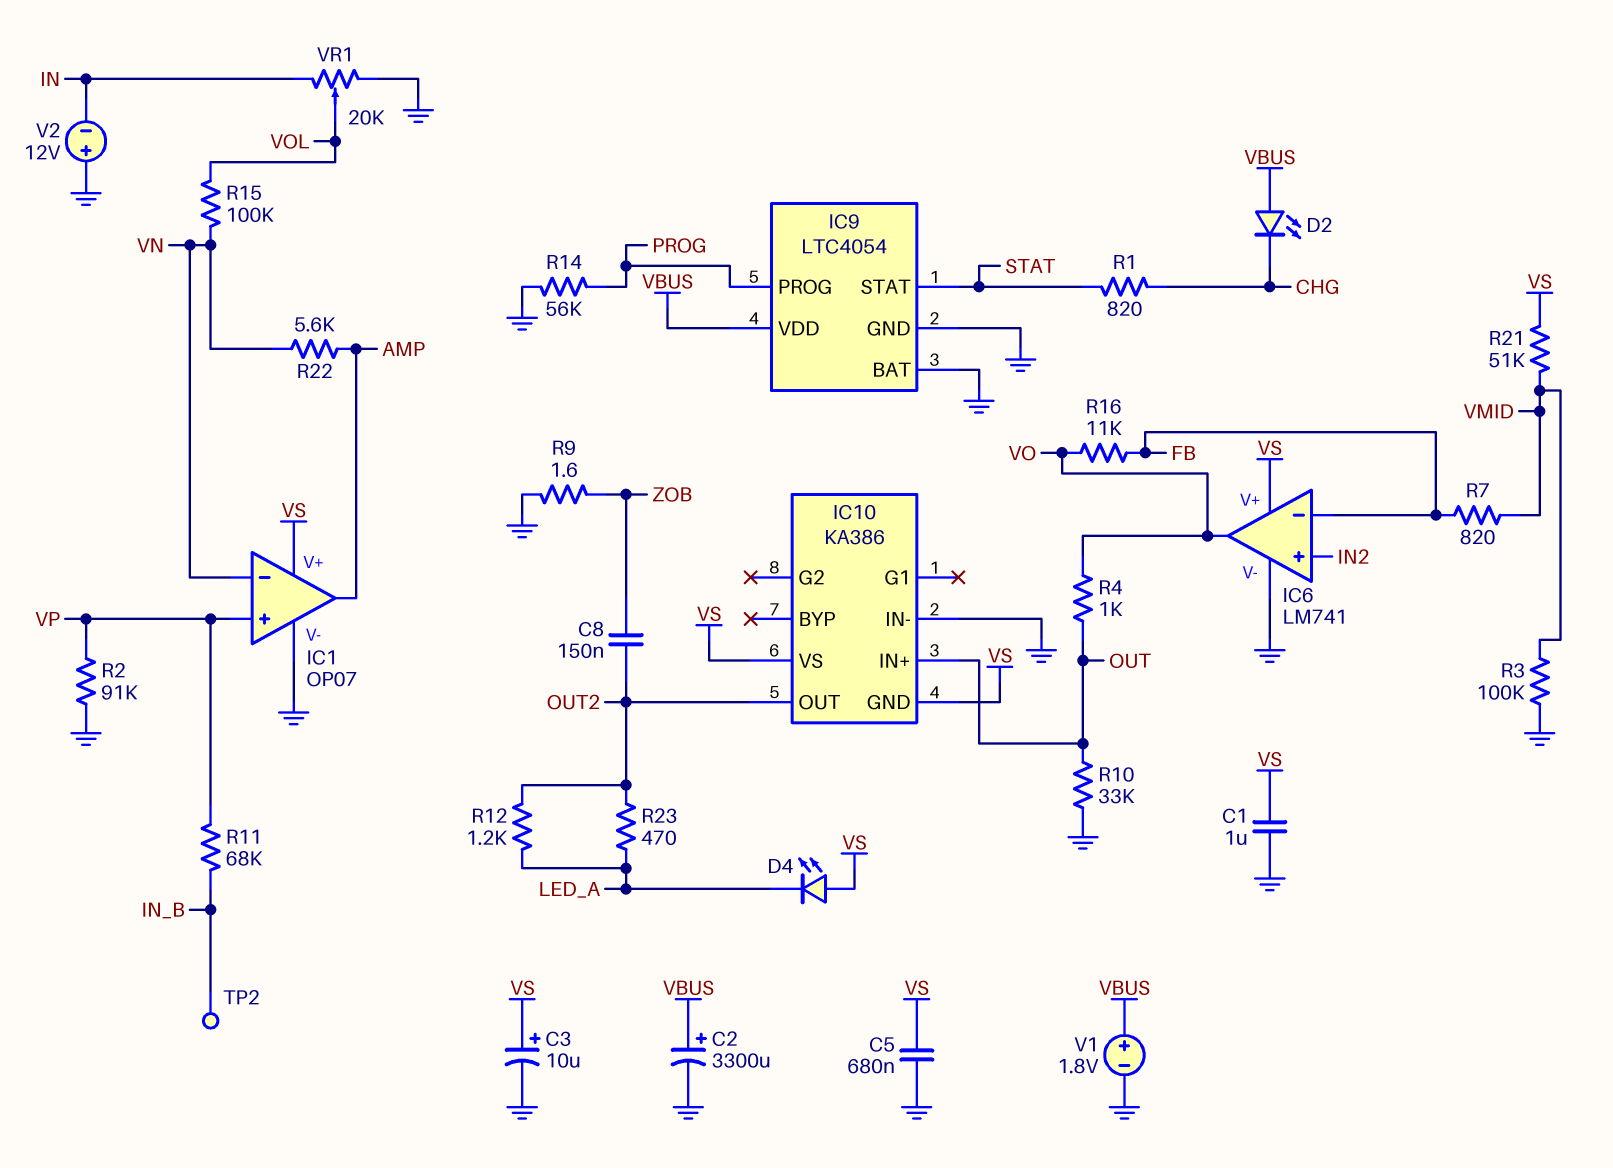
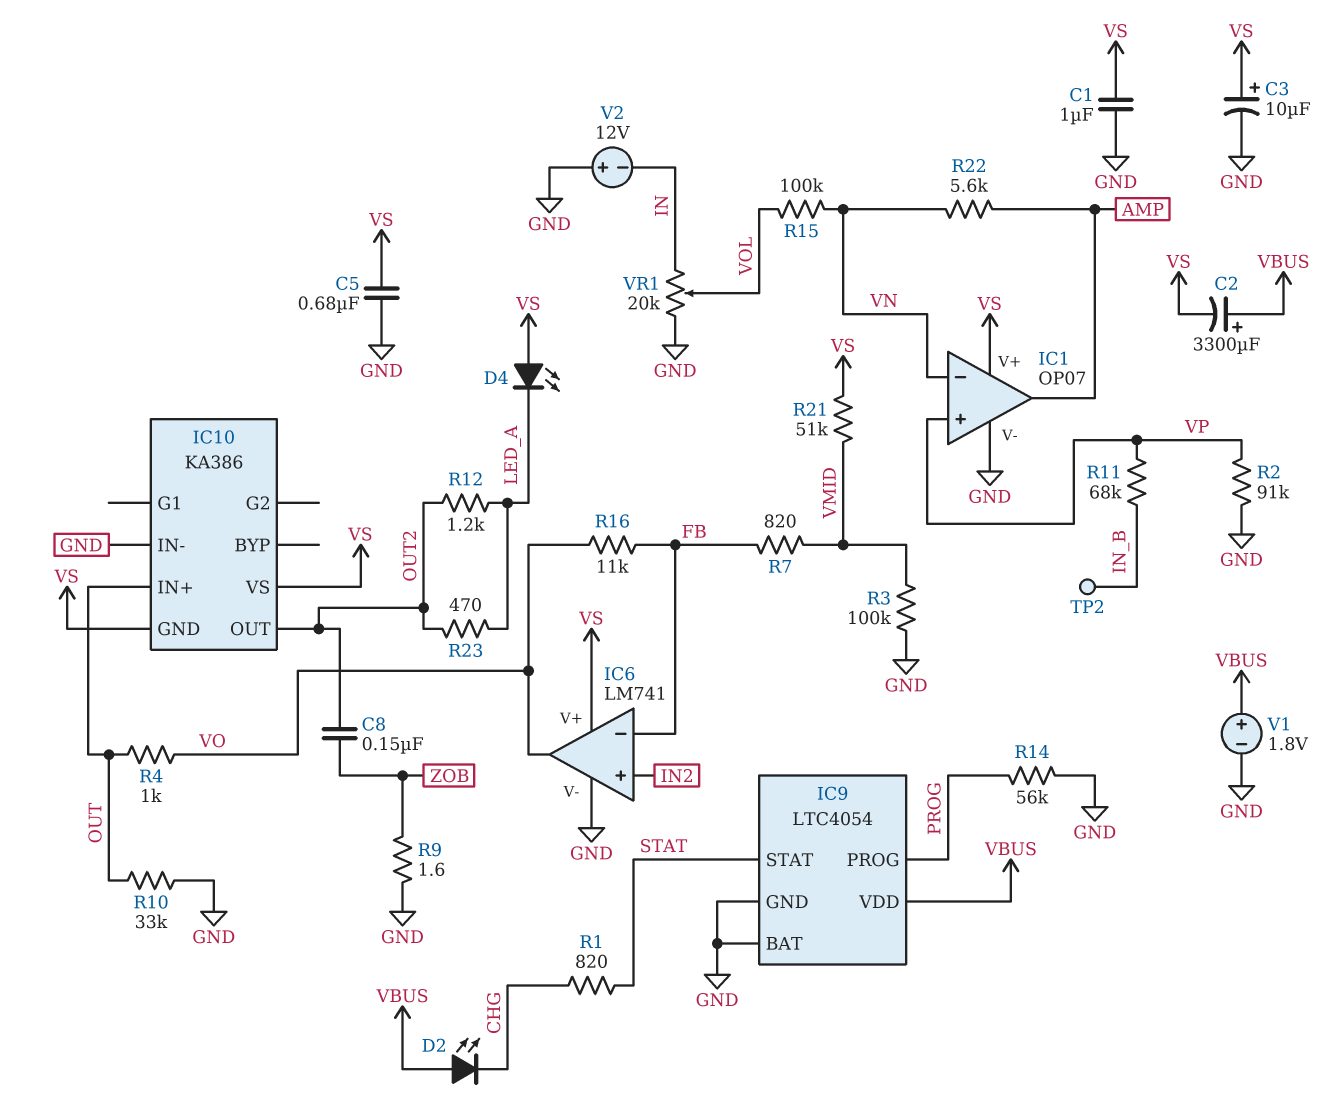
C2: 3300uF (plus VBUS, minus GND) -> 3300uF (plus VBUS, minus VS)

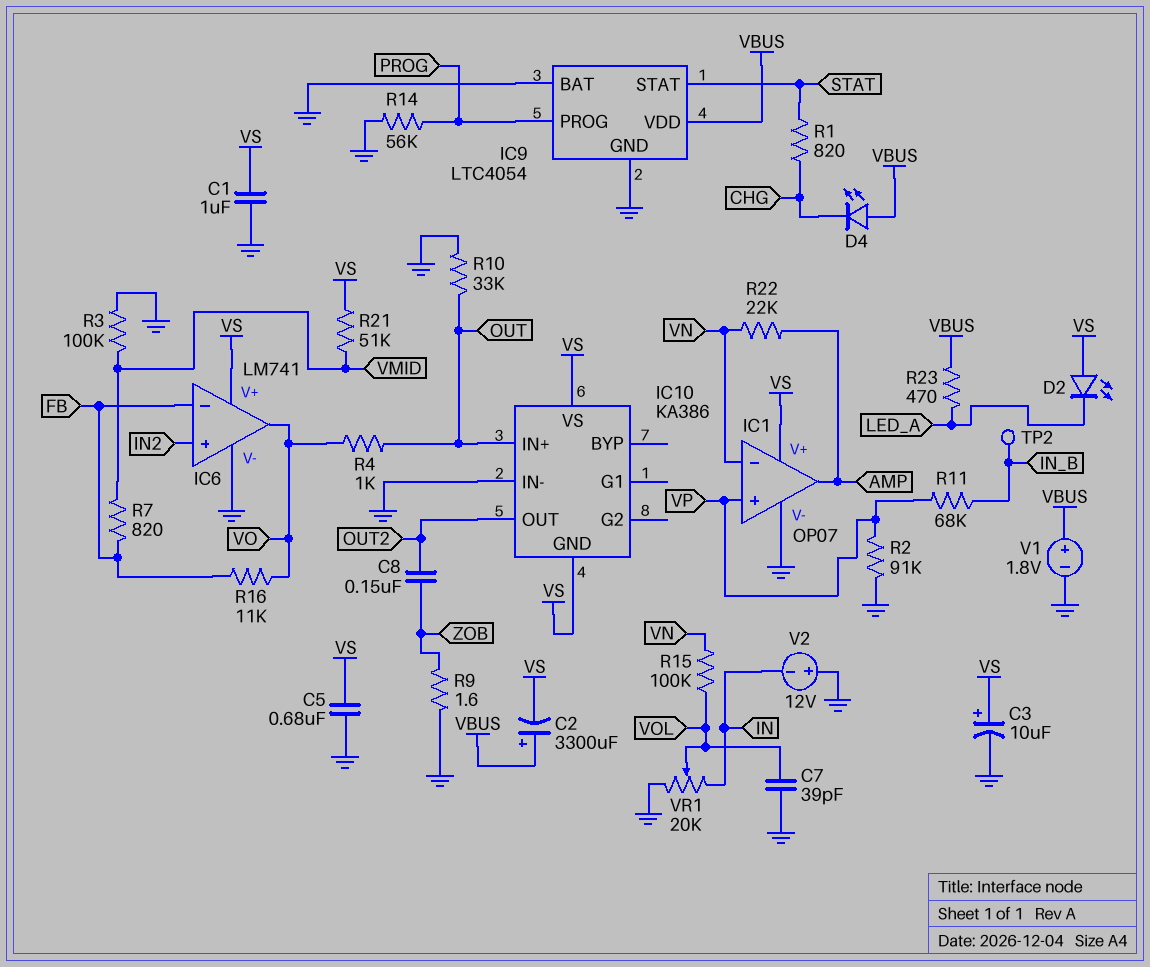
C7: none -> 39pF (GND, VOL)
D2: LED (A VBUS, K CHG) -> LED (A VS, K LED_A)
D4: LED (A VS, K LED_A) -> LED (A VBUS, K CHG)
R12: 1.2k (LED_A, OUT2) -> none
R22: 5.6k (AMP, VN) -> 22k (AMP, VN)
R23: 470 (LED_A, OUT2) -> 470 (LED_A, VBUS)

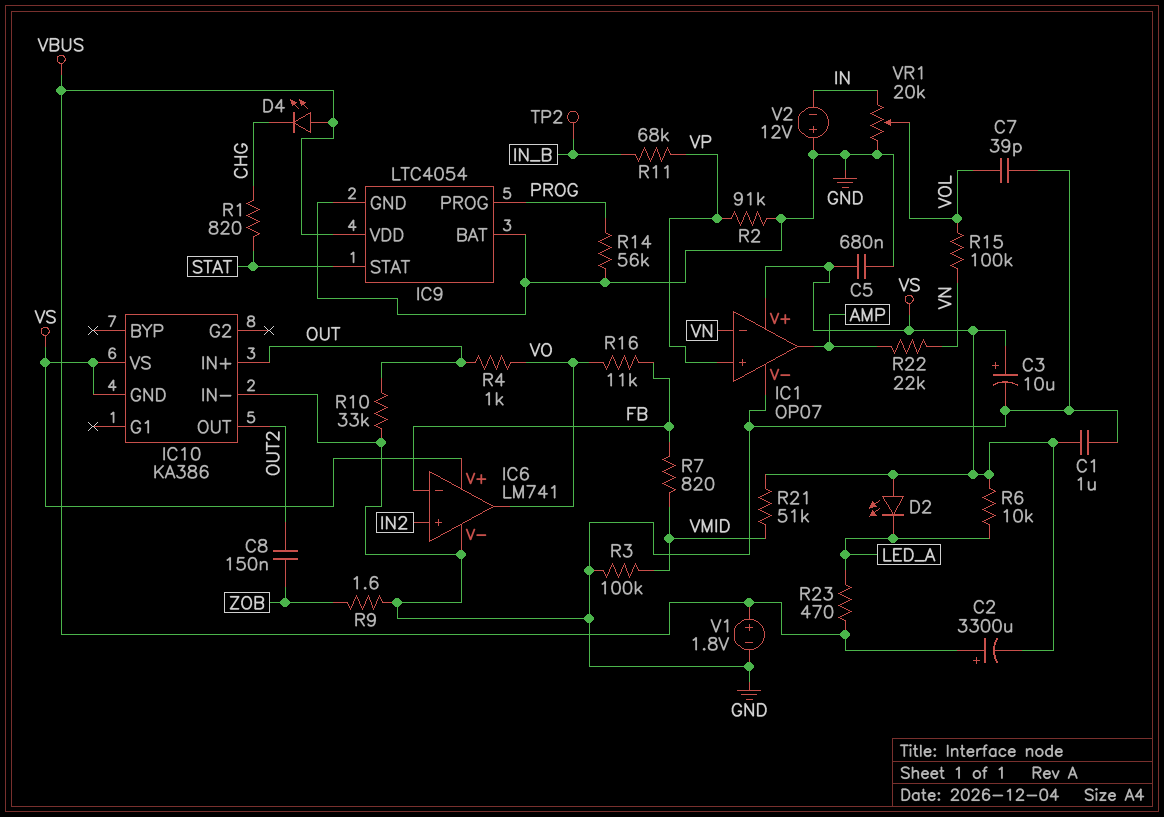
R6: none -> 10k (LED_A, VS)

